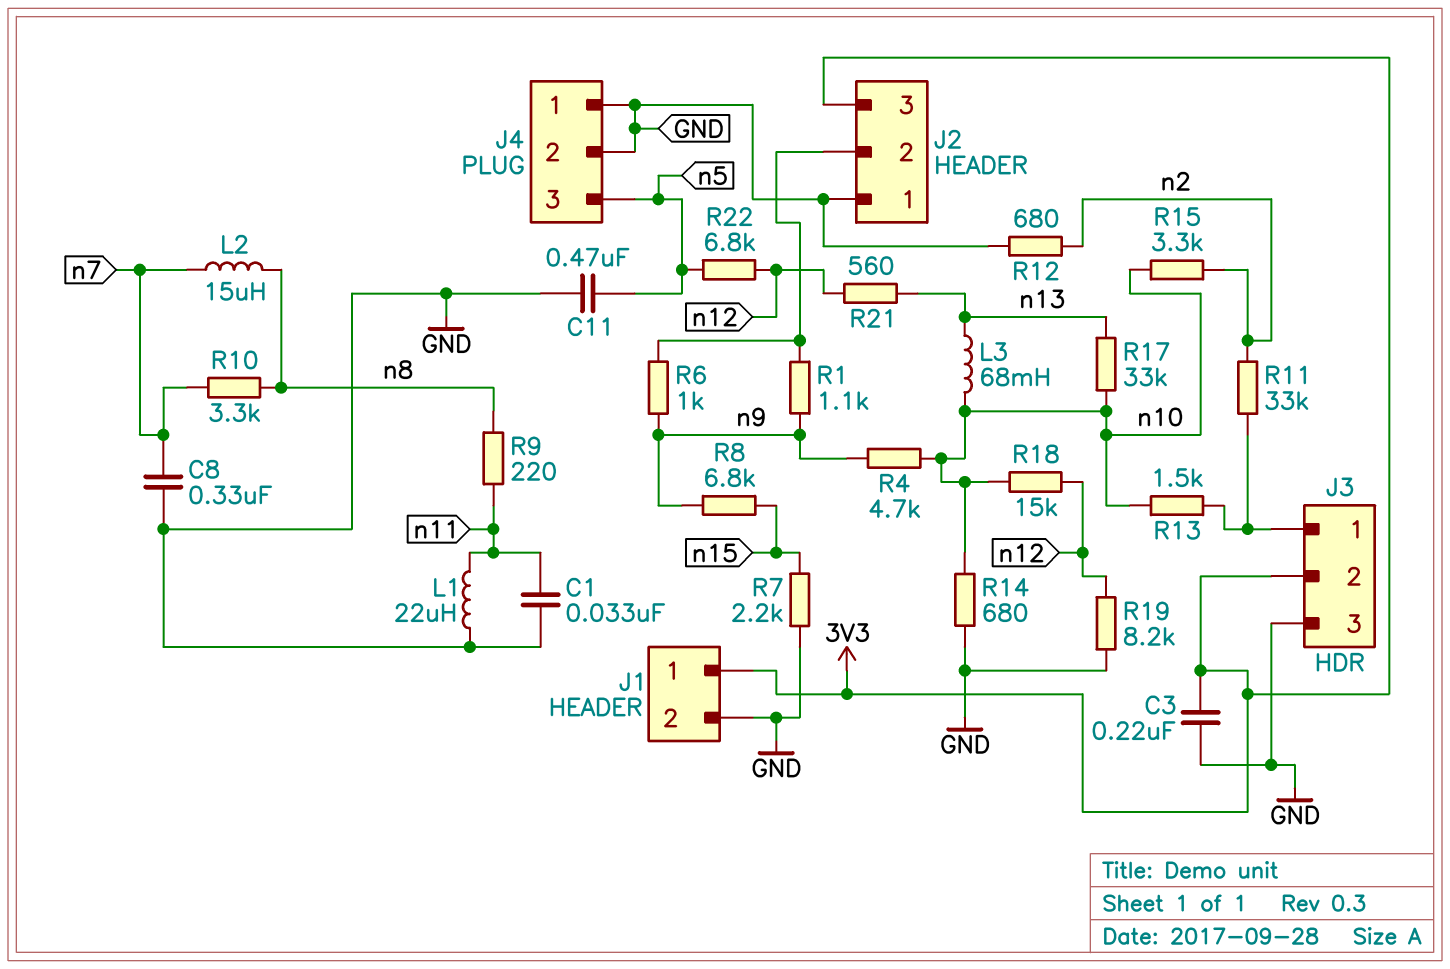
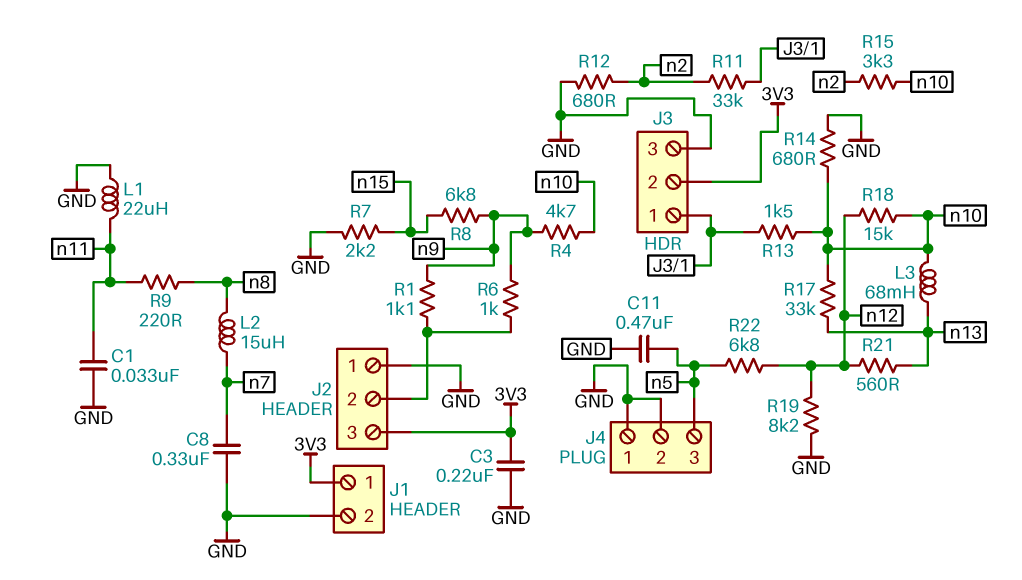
R10: 3.3k (n7, n8) -> none

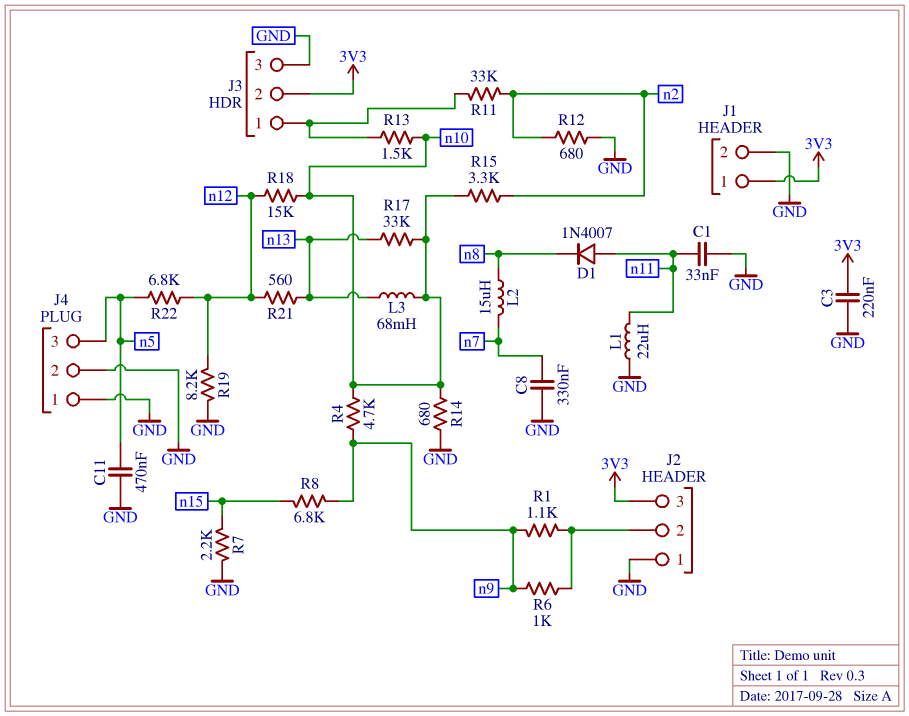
D1: none -> diode 1N4007 (A n11, K n8)
R9: 220 (n8, n11) -> none

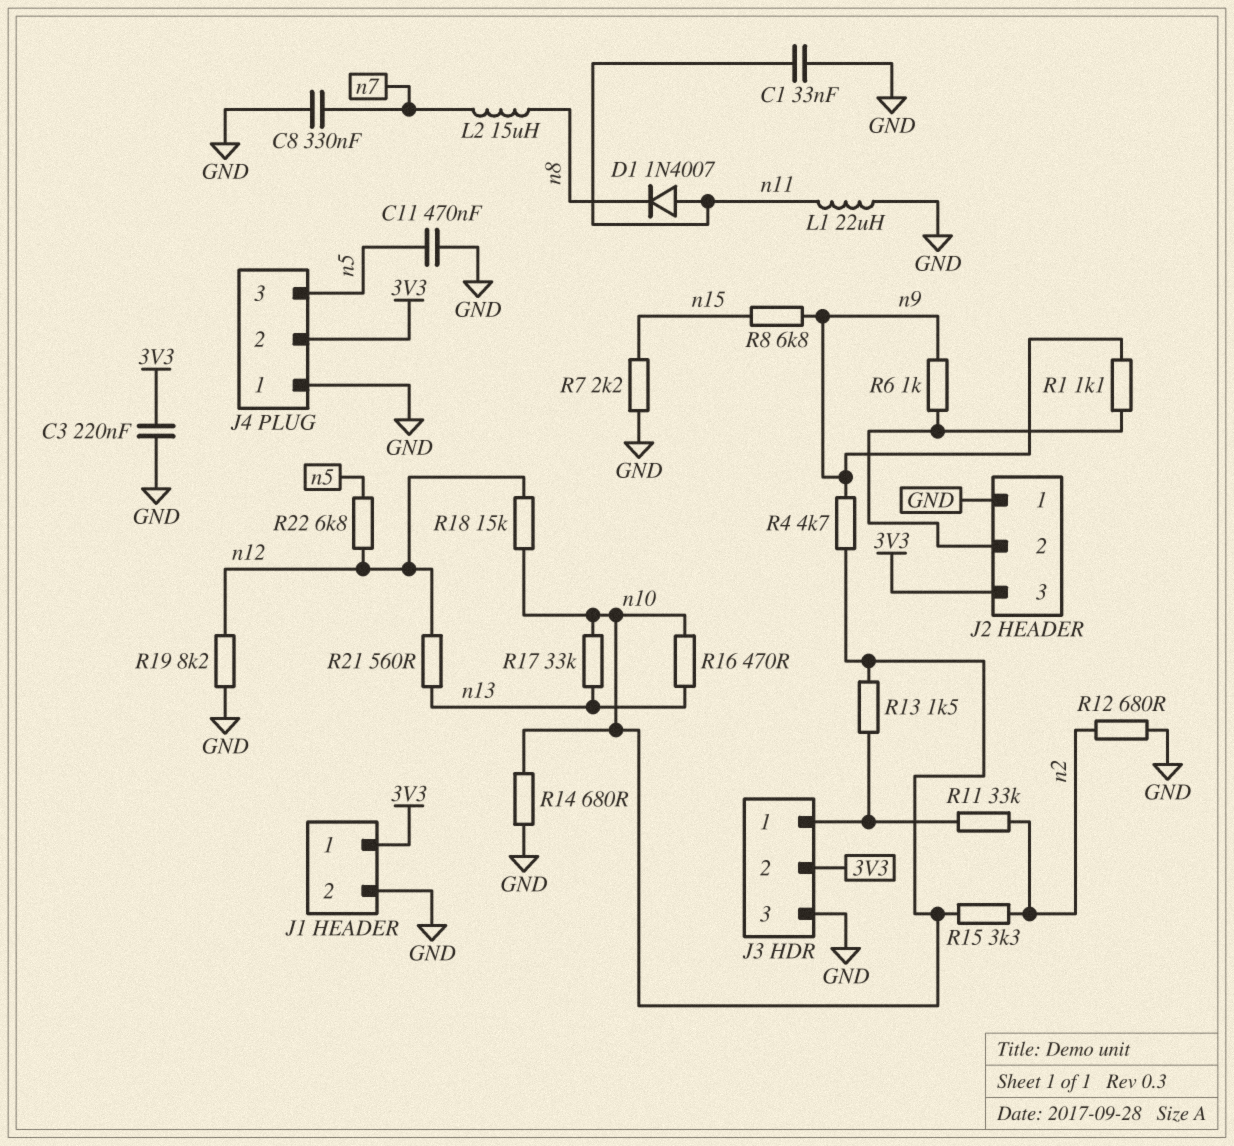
J4 pin 2: GND -> 3V3
L3: 68mH (n10, n13) -> none
R16: none -> 470 (n10, n13)

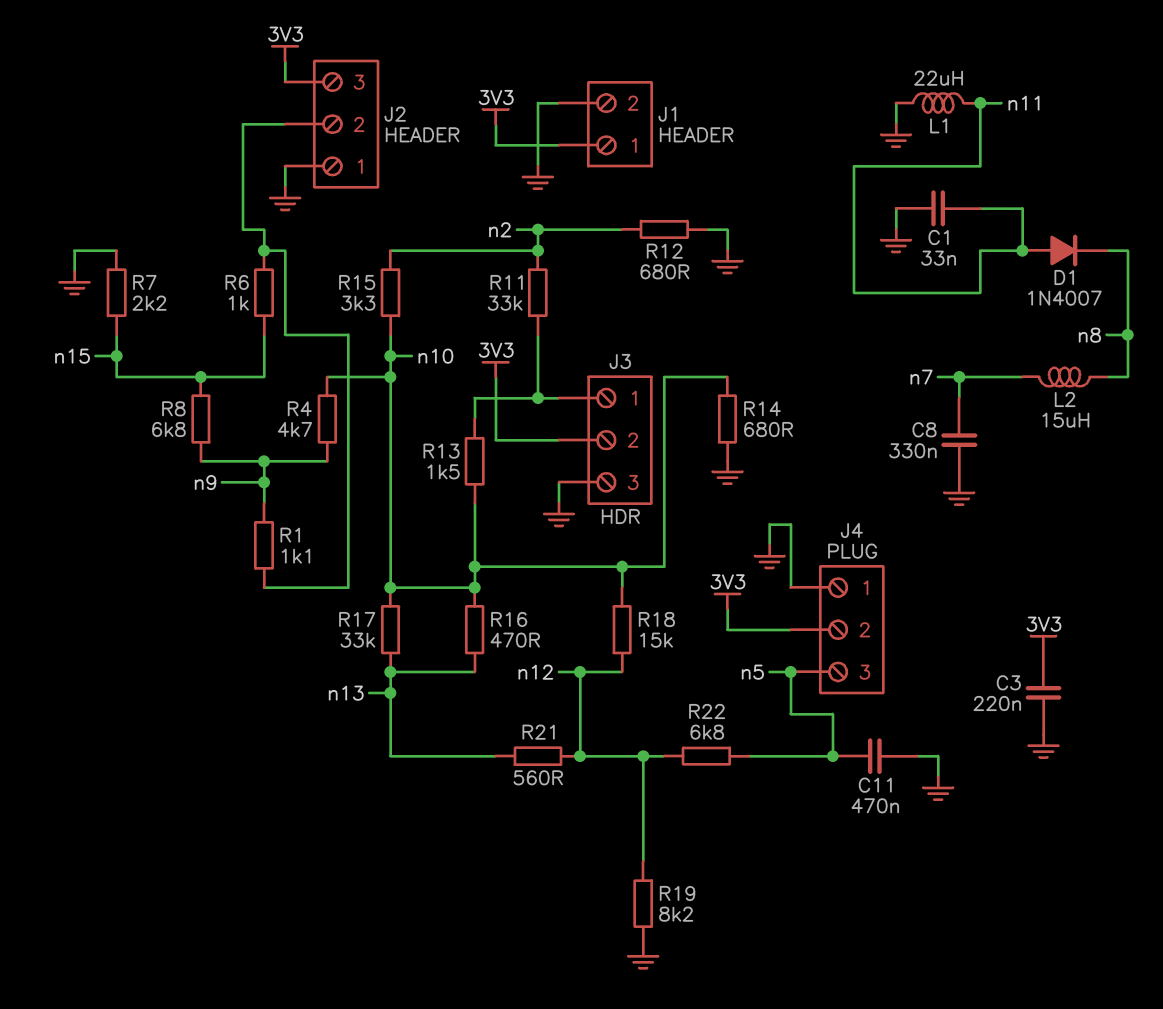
R6: 1k (J2/2, n9) -> 1k (J2/2, n15)

